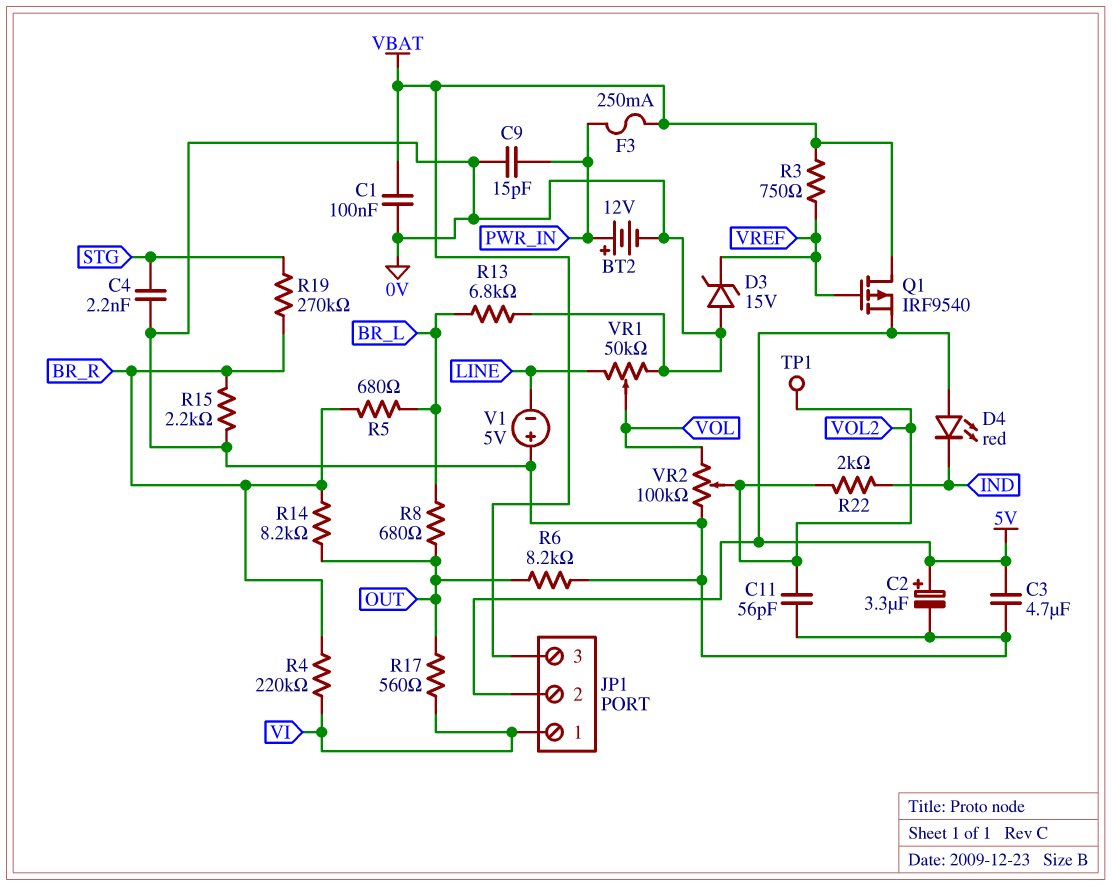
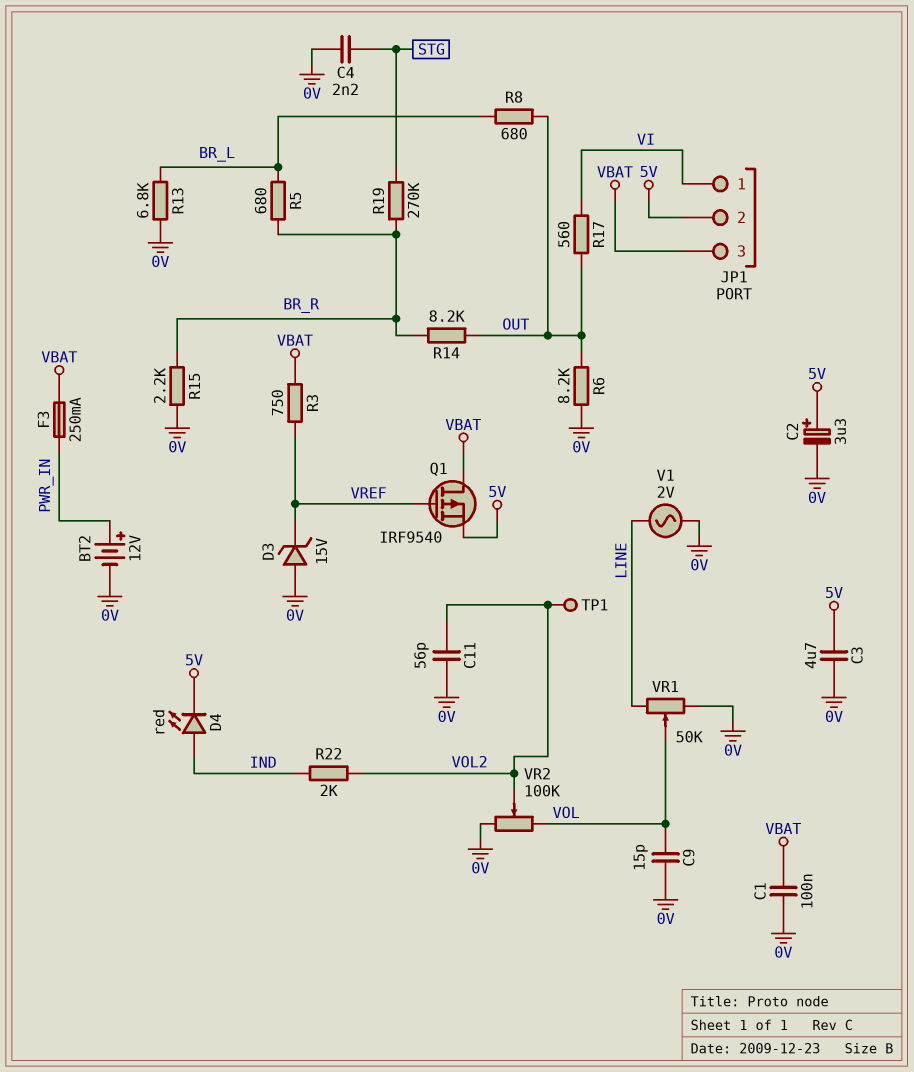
C9: 15pF (0V, PWR_IN) -> 15pF (0V, VOL)
D4: LED red (A 5V, K IND) -> LED red (A IND, K 5V)
R4: 220k (BR_R, VI) -> none
V1: 5V (plus 0V, minus LINE) -> AC 2V (0V, LINE)

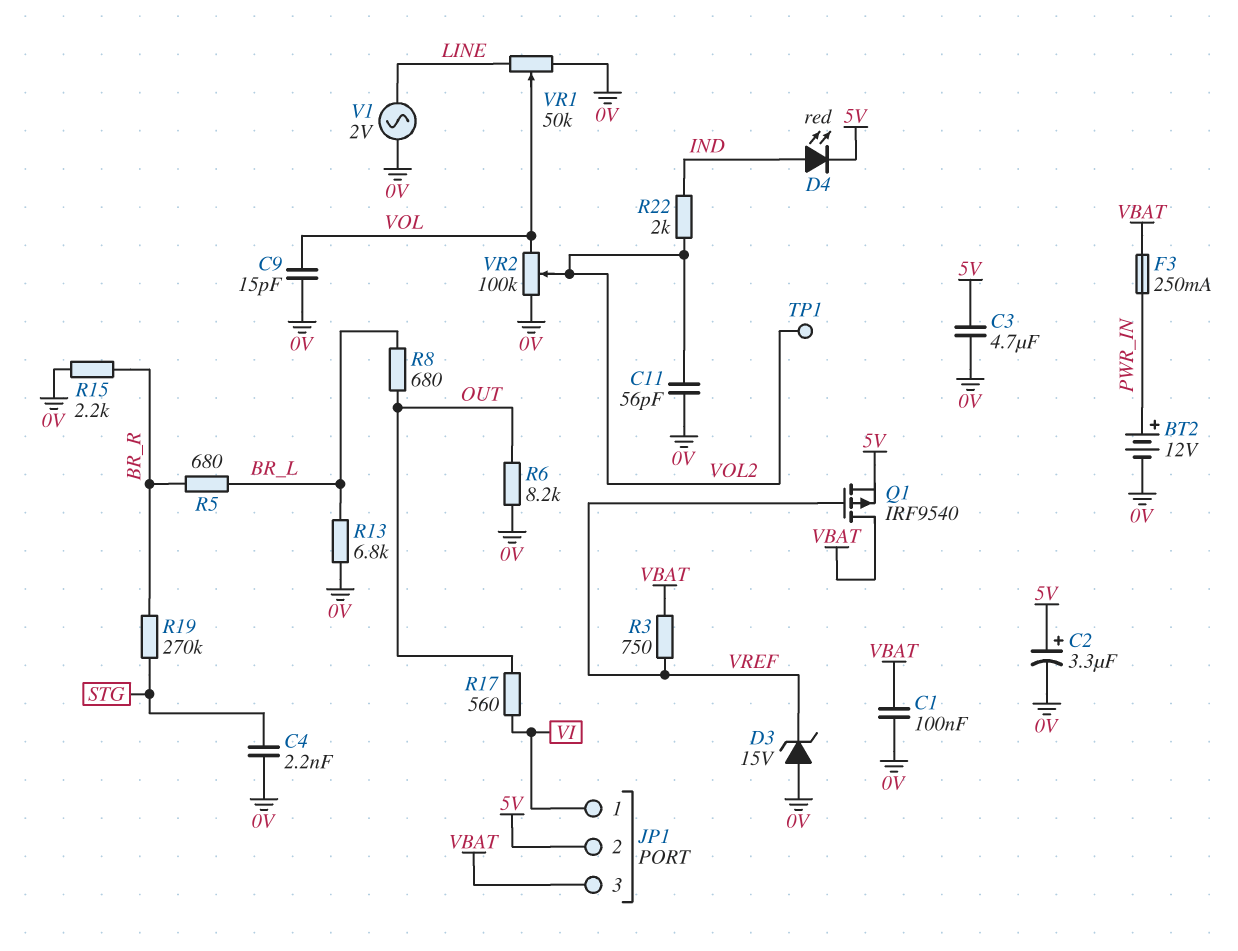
R14: 8.2k (BR_R, OUT) -> none

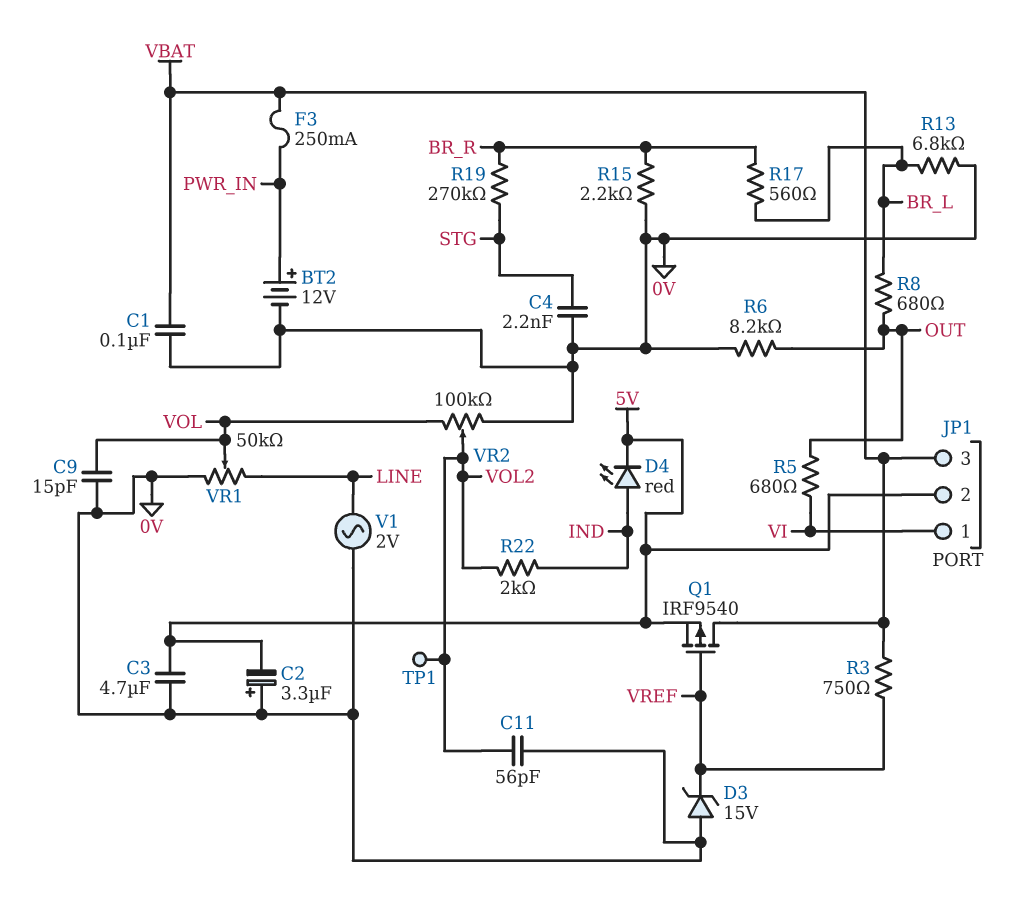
C2: 3.3uF (plus 5V, minus 0V) -> 3.3uF (plus 0V, minus 5V)
R5: 680 (BR_L, BR_R) -> 680 (OUT, VI)
R17: 560 (OUT, VI) -> 560 (BR_L, BR_R)

